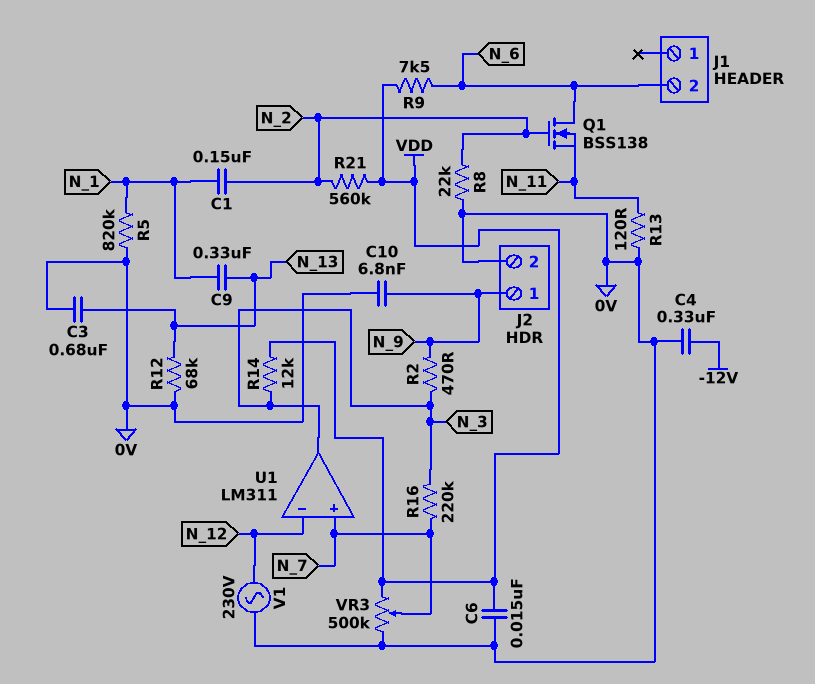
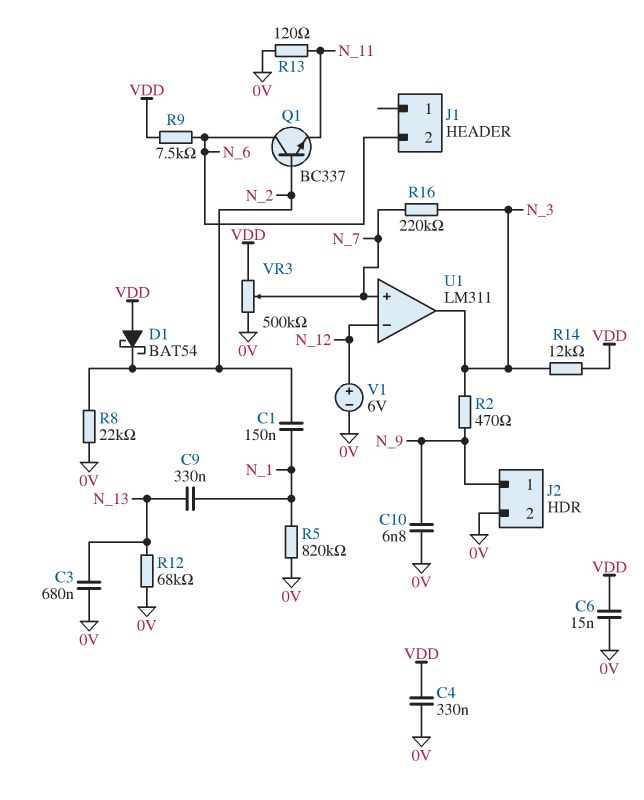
C4: 330nF (-12V, 0V) -> 330nF (0V, VDD)
D1: none -> schottky BAT54 (A VDD, K N_2)
Q1: NMOS BSS138 (G N_2, D N_6, S N_11) -> NPN BC337 (B N_2, C N_6, E N_11)
R21: 560k (N_2, VDD) -> none
V1: AC 230V (0V, N_12) -> 6V (plus N_12, minus 0V)

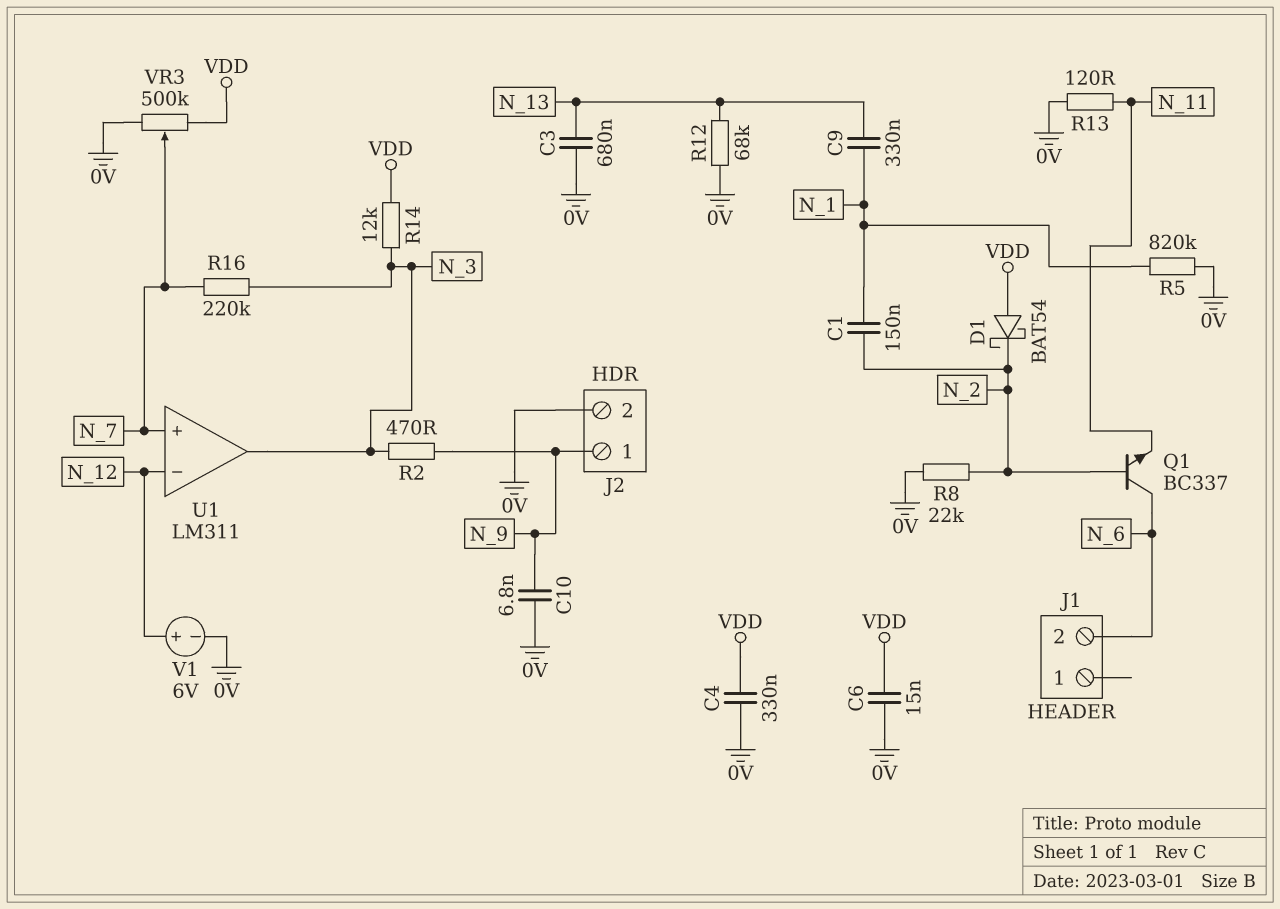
R9: 7.5k (N_6, VDD) -> none

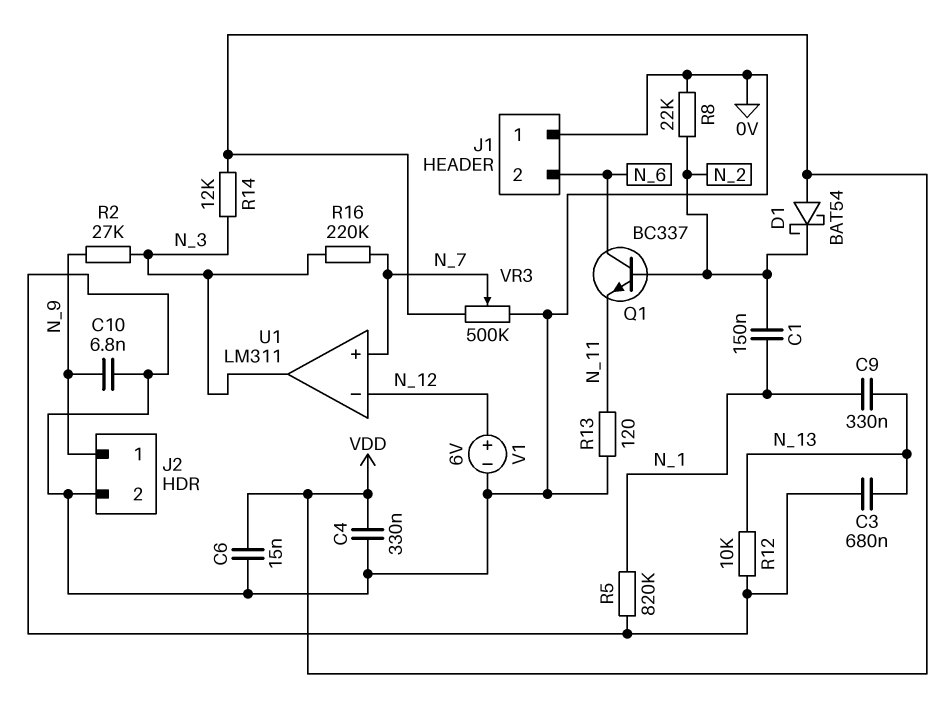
J1 pin 1: none -> 0V
R2: 470 (N_3, N_9) -> 27k (N_3, N_9)
R12: 68k (0V, N_13) -> 10k (0V, N_13)

